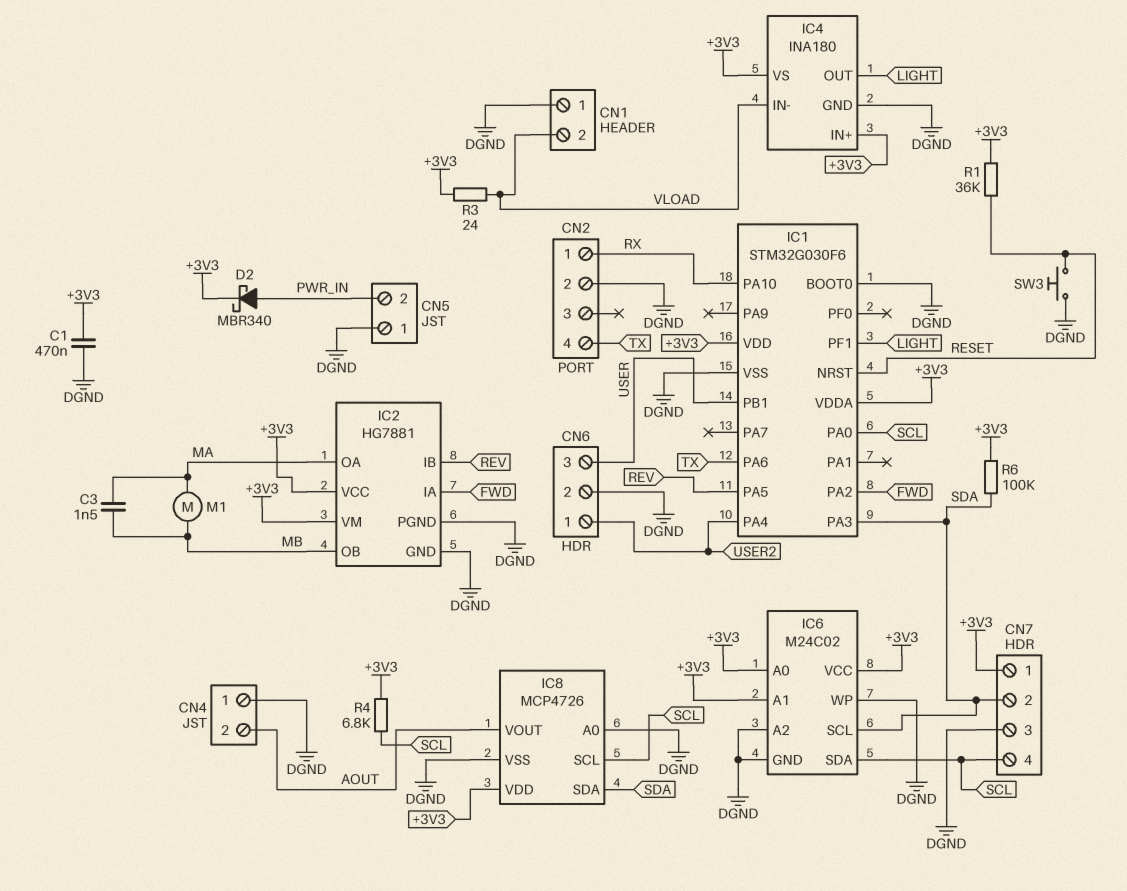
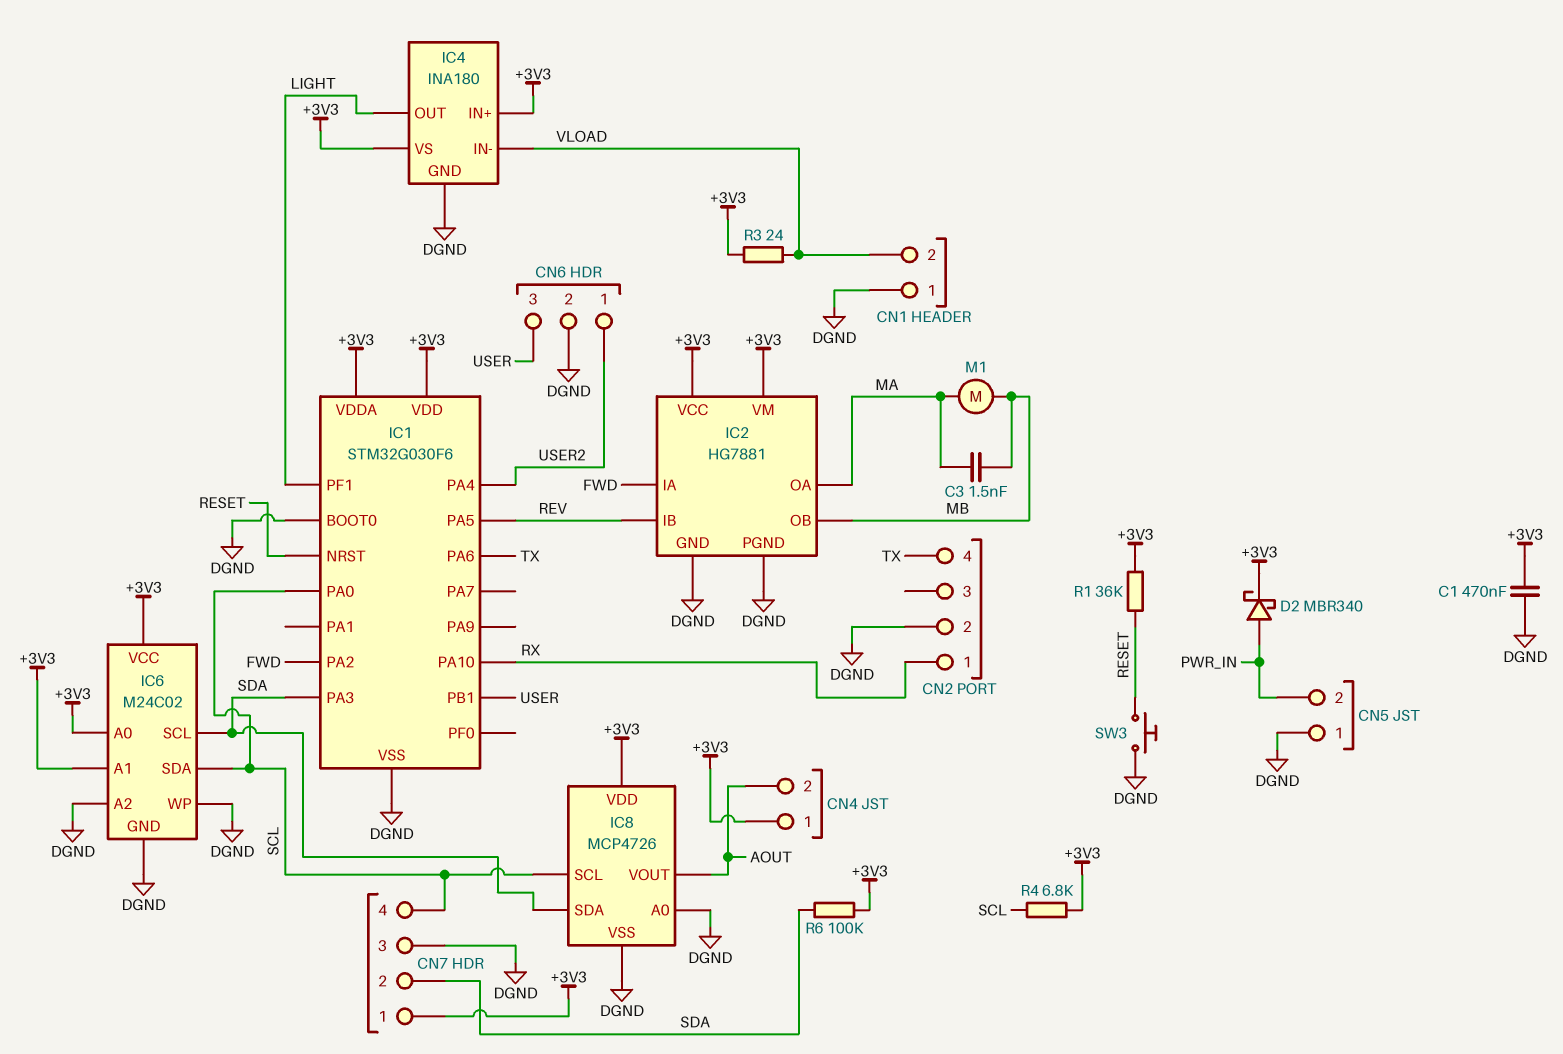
CN4 pin 1: DGND -> +3V3

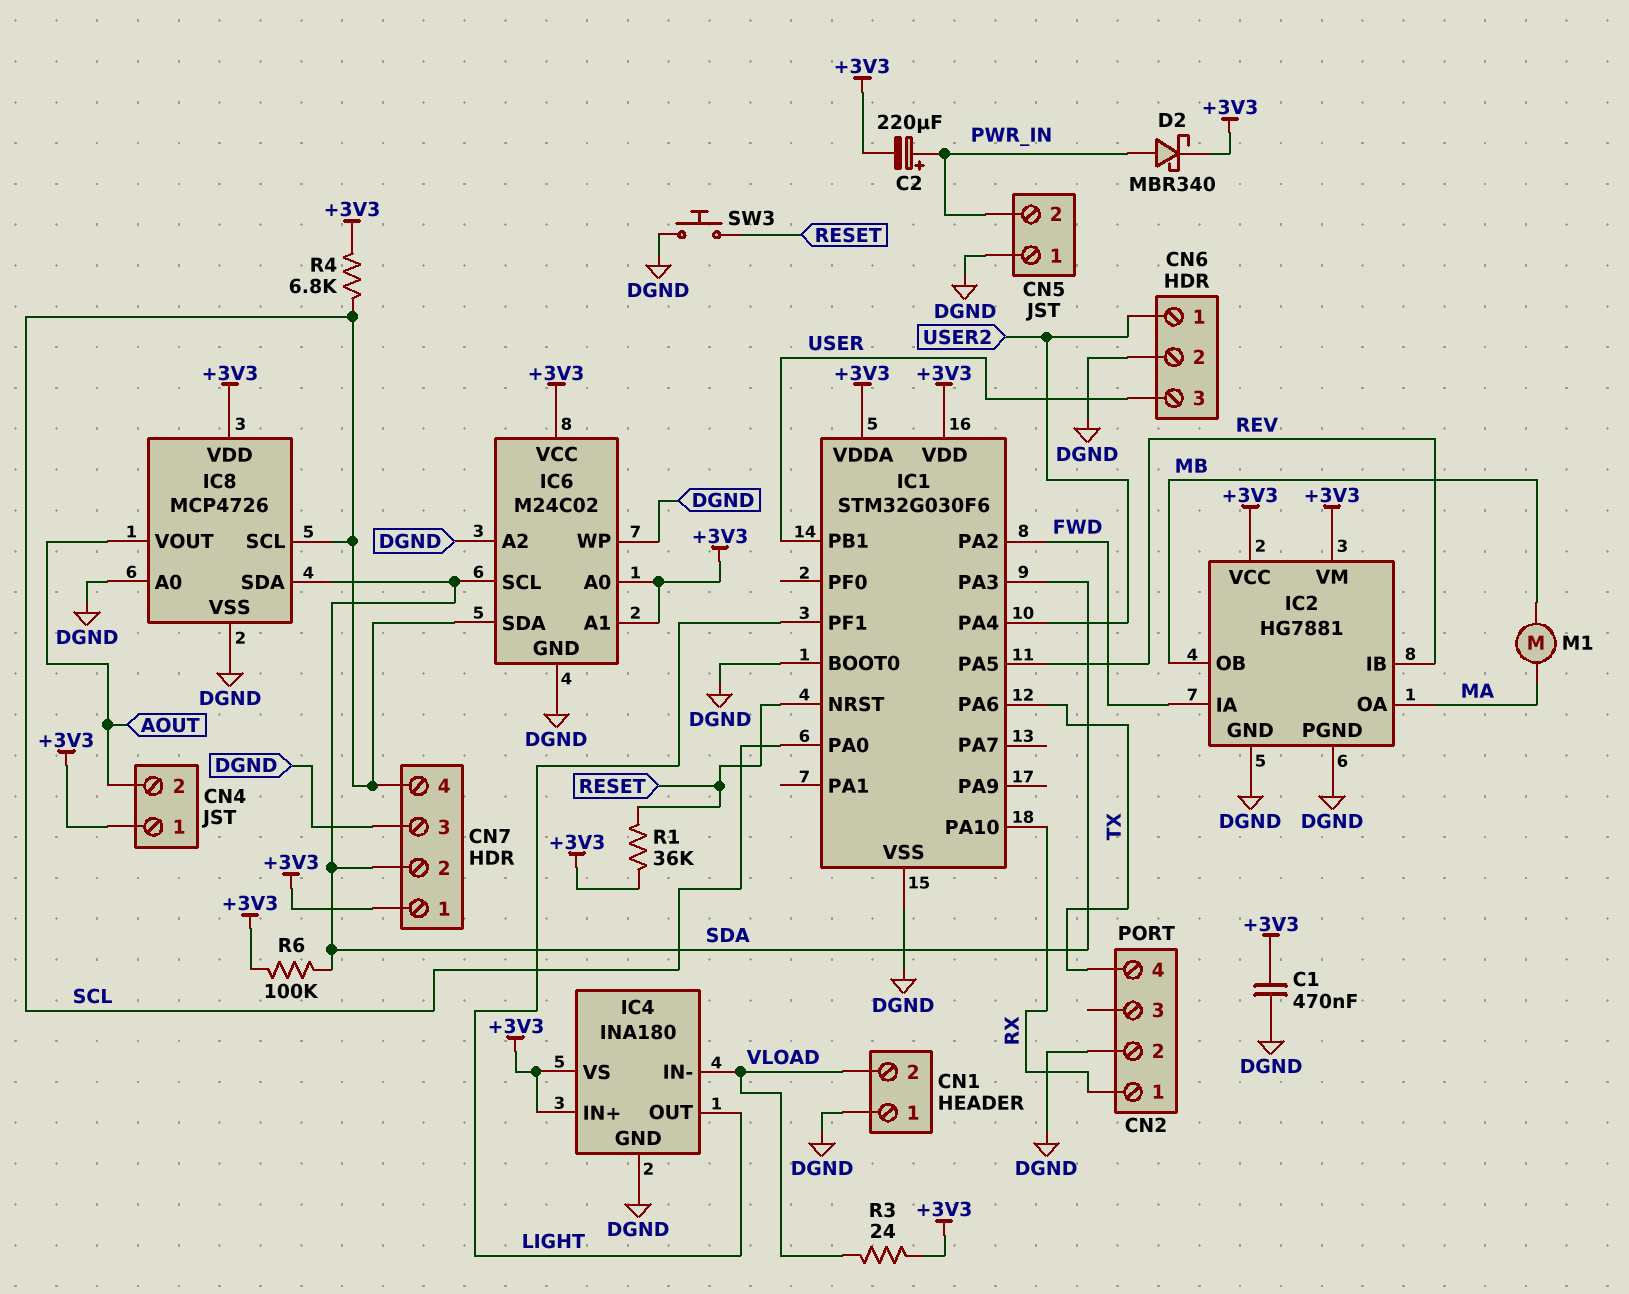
C2: none -> 220uF (plus PWR_IN, minus +3V3)
C3: 1.5nF (MA, MB) -> none

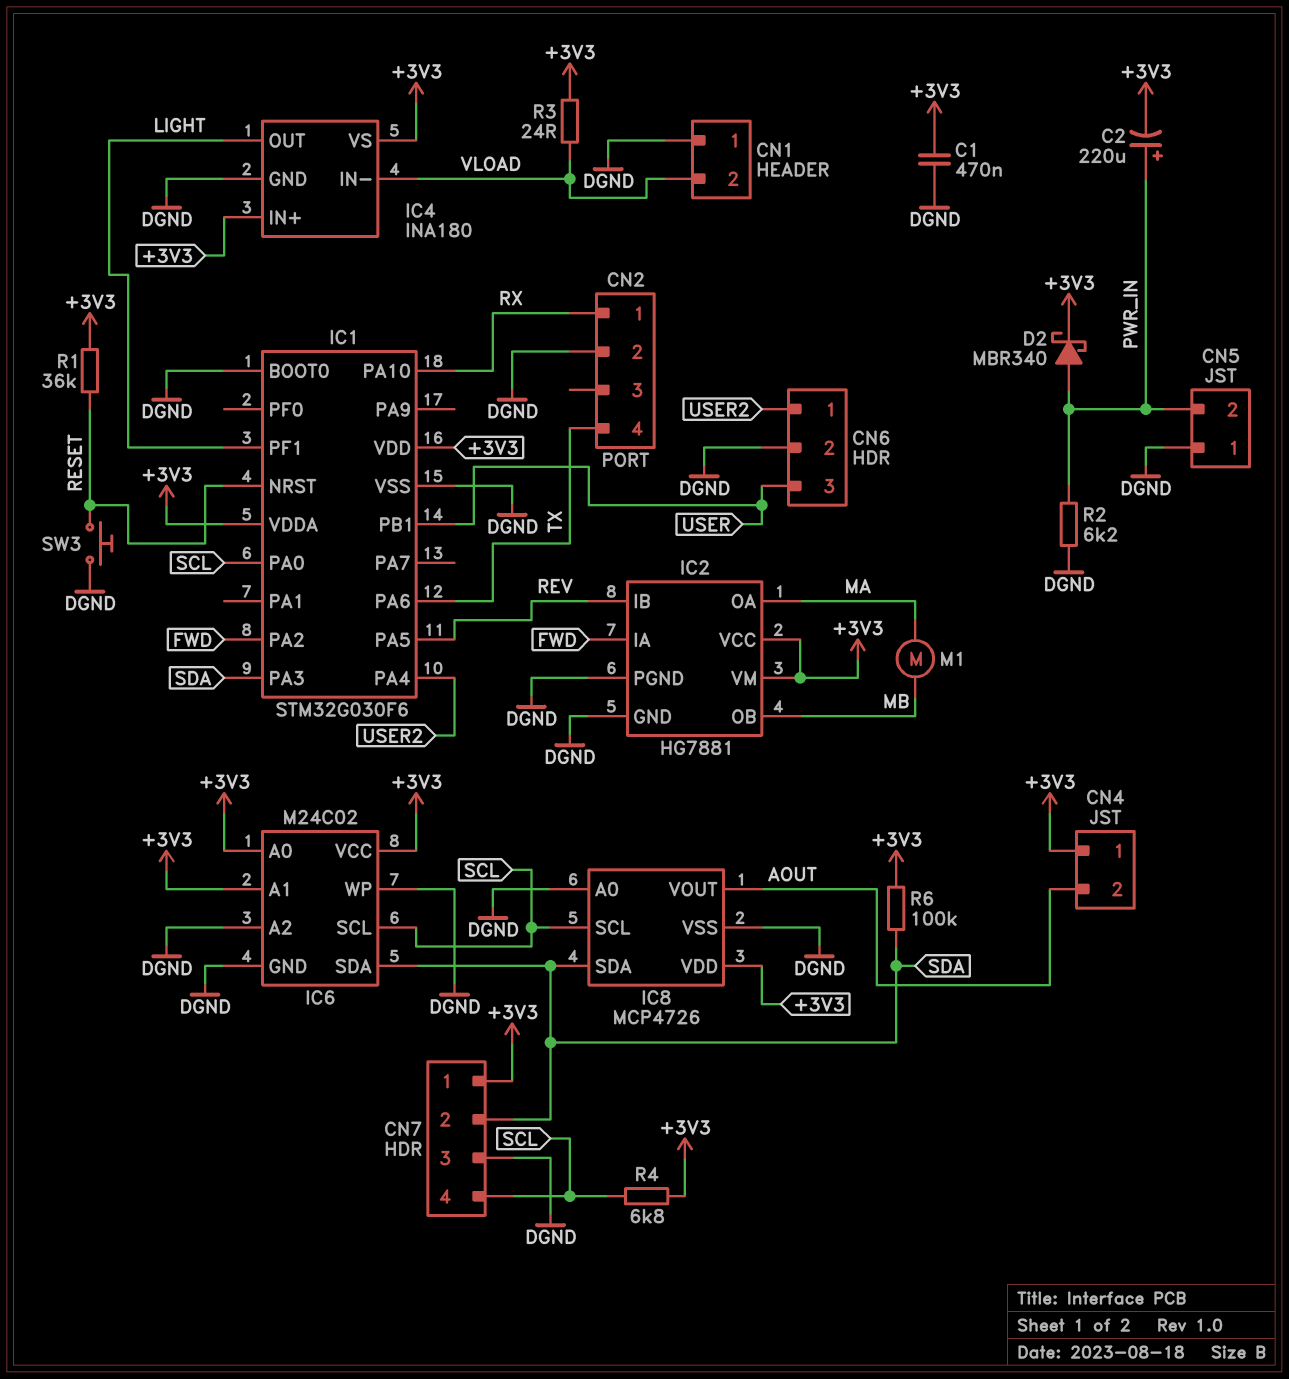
IC6 pin SCL: SDA -> SCL
IC6 pin SDA: SCL -> SDA
R2: none -> 6.2k (DGND, PWR_IN)

